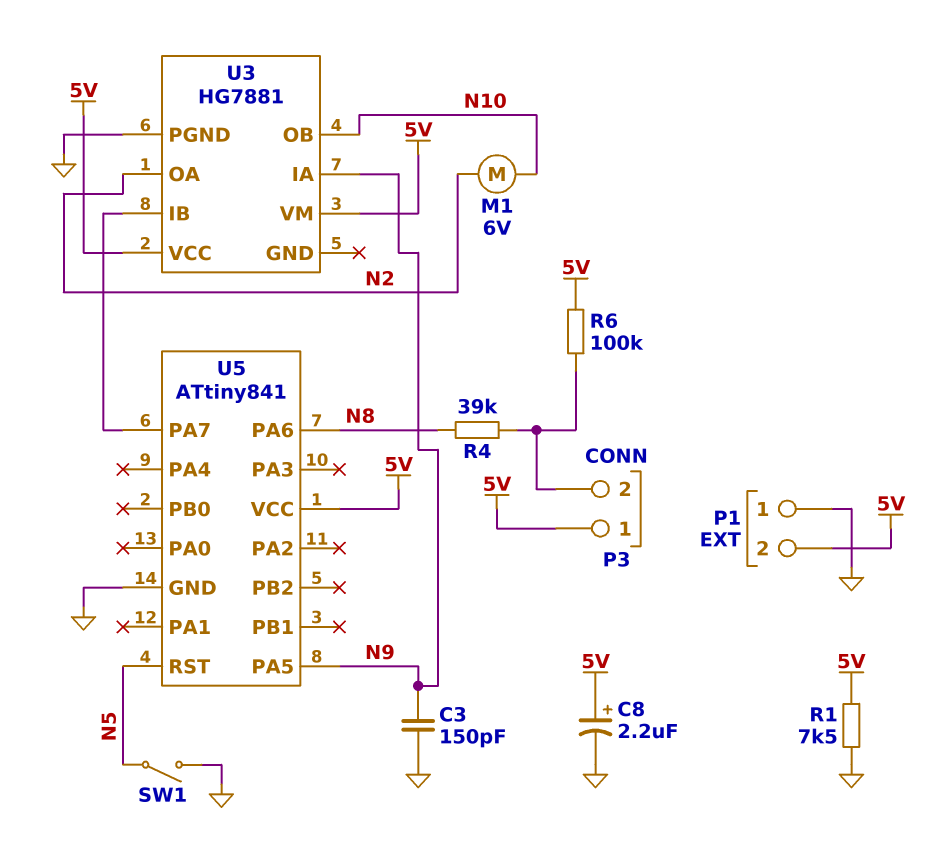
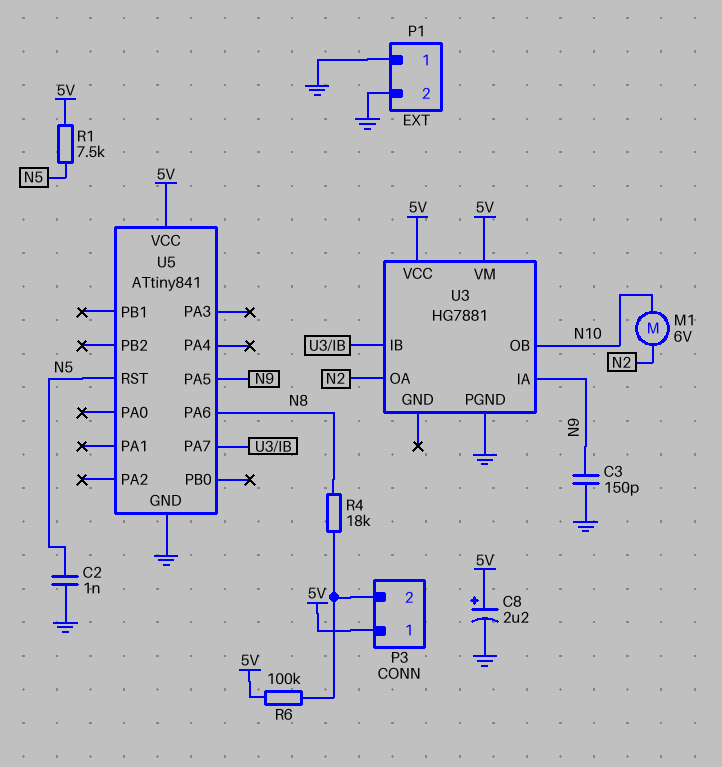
C2: none -> 1nF (GND, N5)
P1 pin 2: 5V -> GND
R1: 7.5k (5V, GND) -> 7.5k (5V, N5)
R4: 39k (N8, P3/2) -> 18k (N8, P3/2)
SW1: switch (GND, N5) -> none

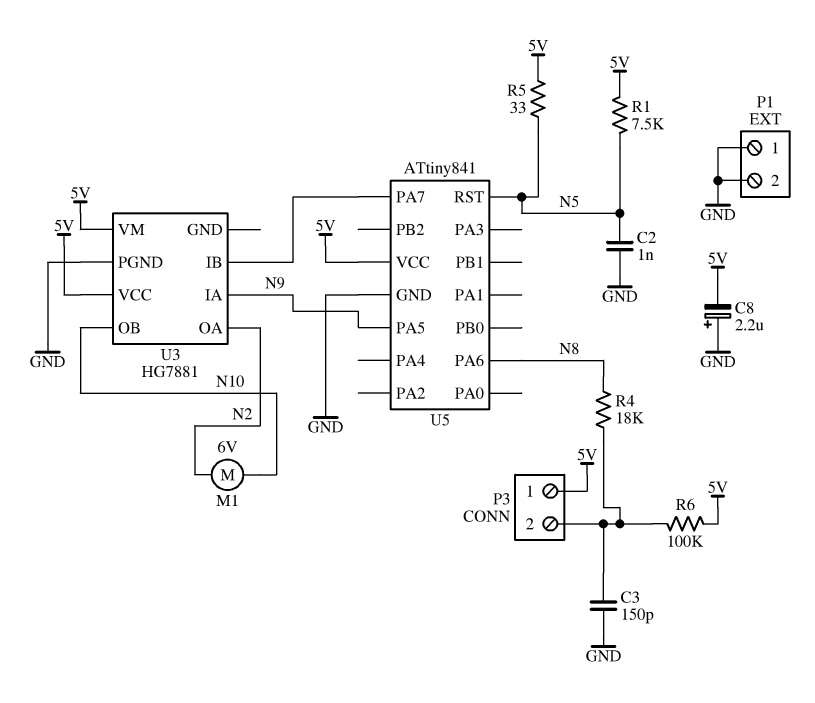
C3: 150pF (GND, N9) -> 150pF (GND, P3/2)
C8: 2.2uF (plus 5V, minus GND) -> 2.2uF (plus GND, minus 5V)
R5: none -> 33 (5V, N5)

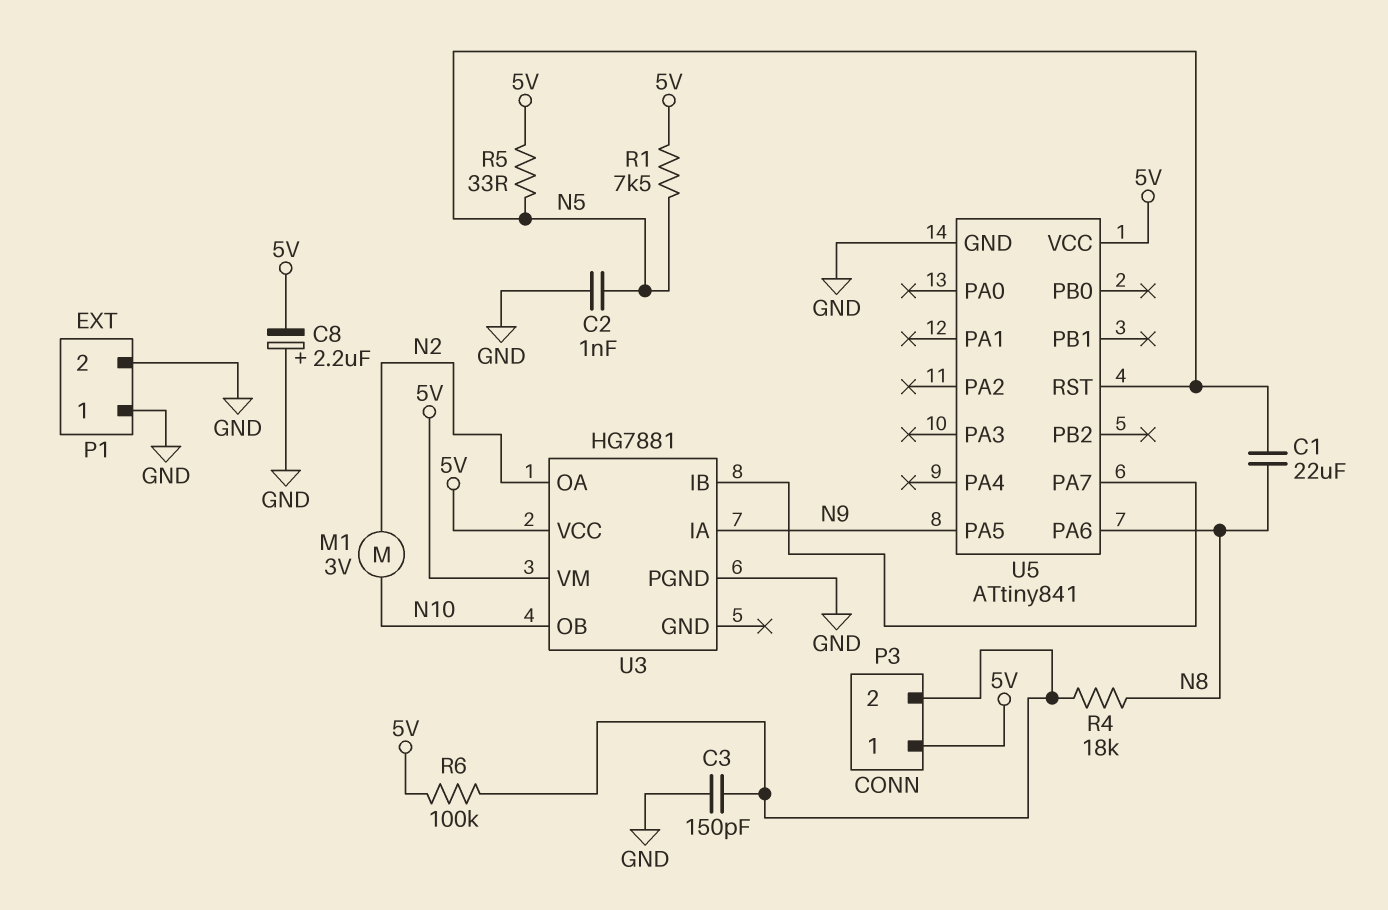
C1: none -> 22uF (N5, N8)
M1: motor 6V (N2, N10) -> motor 3V (N2, N10)

